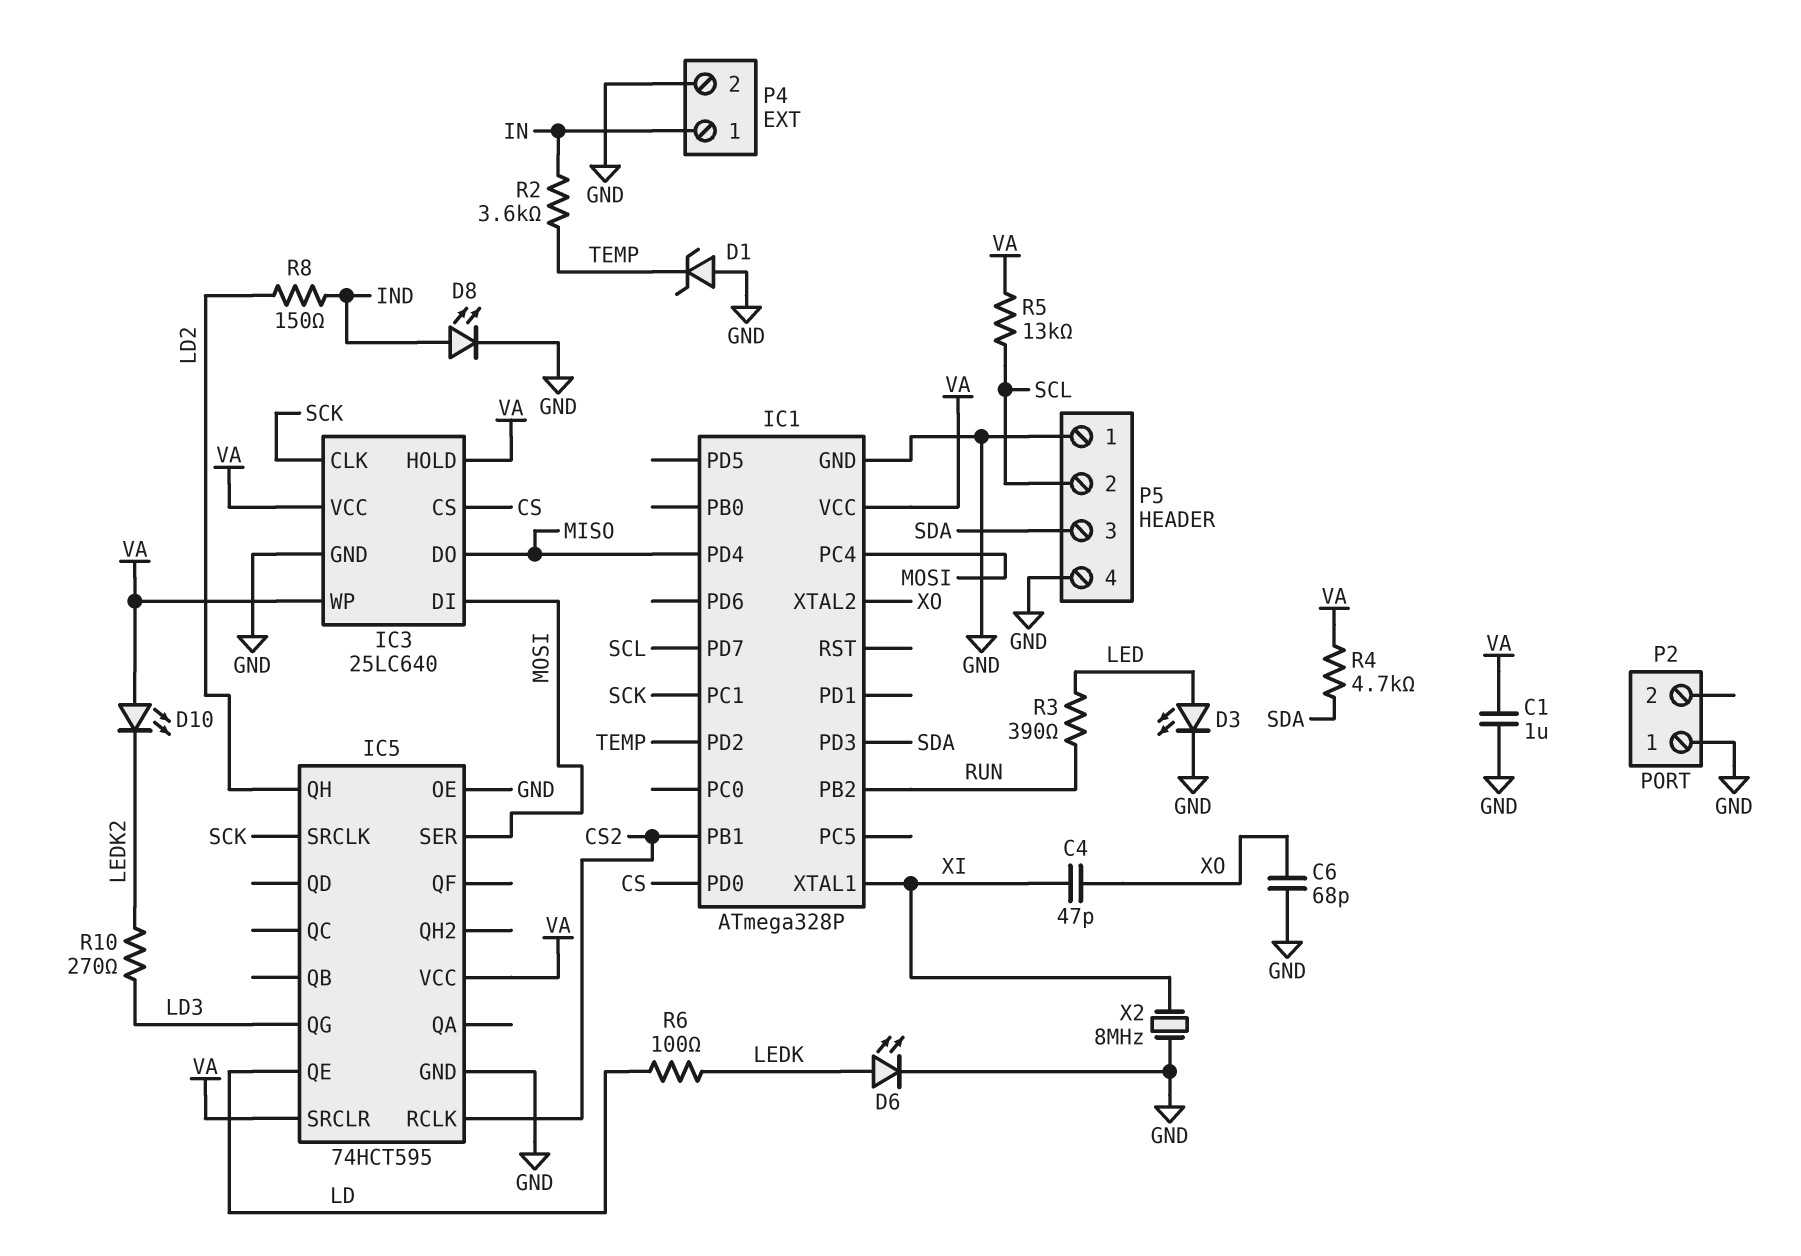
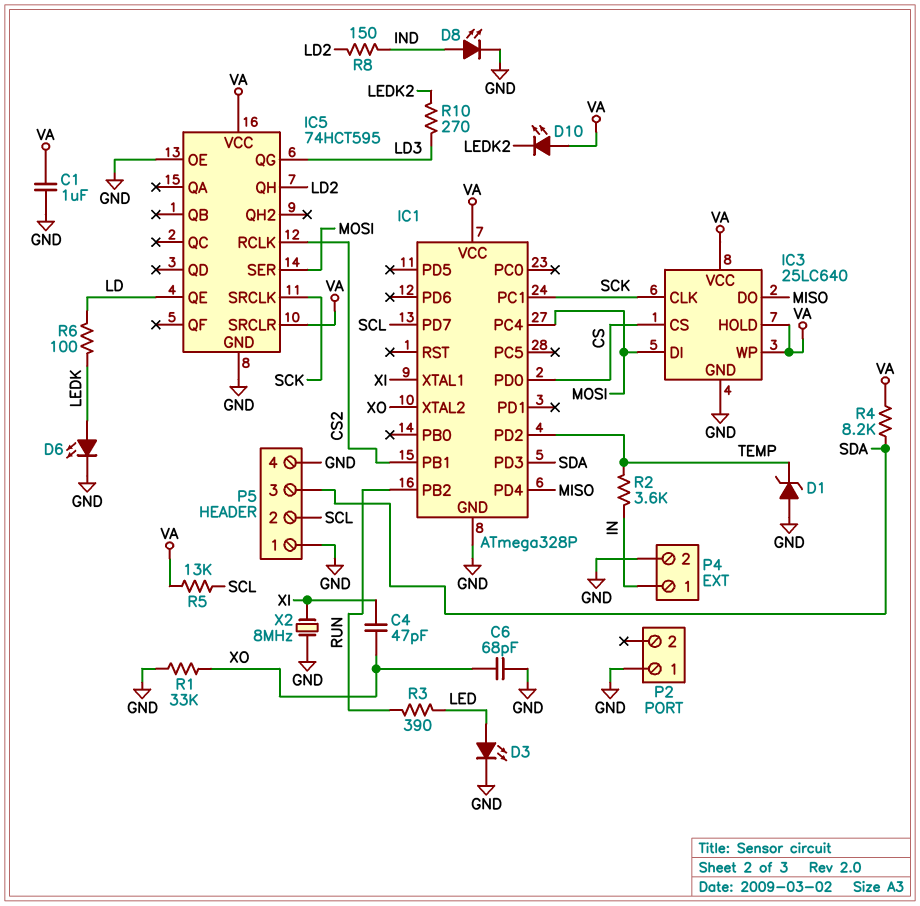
R1: none -> 33k (GND, XO)
R4: 4.7k (SDA, VA) -> 8.2k (SDA, VA)

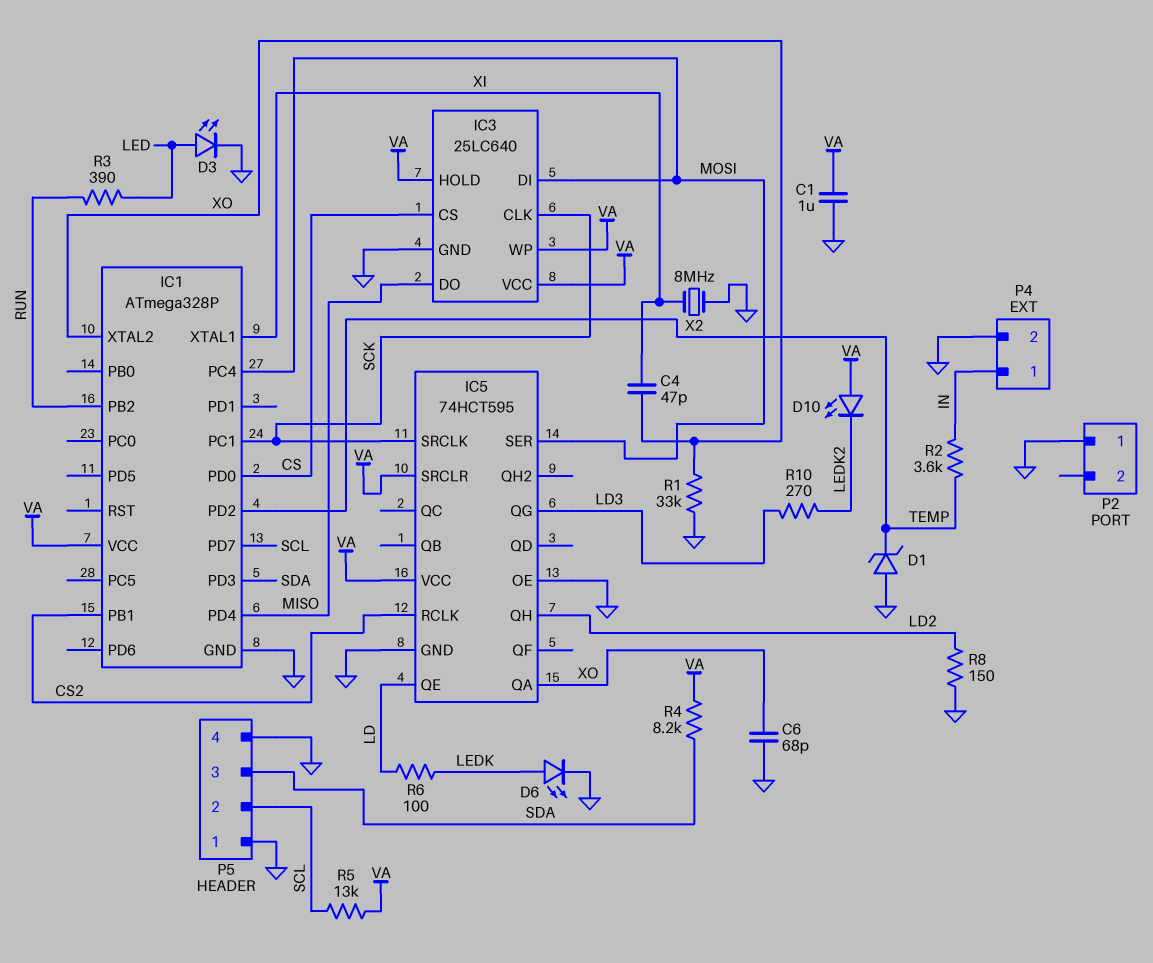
D8: LED (A IND, K GND) -> none
IC5 pin QA: none -> XO
R8: 150 (IND, LD2) -> 150 (GND, LD2)

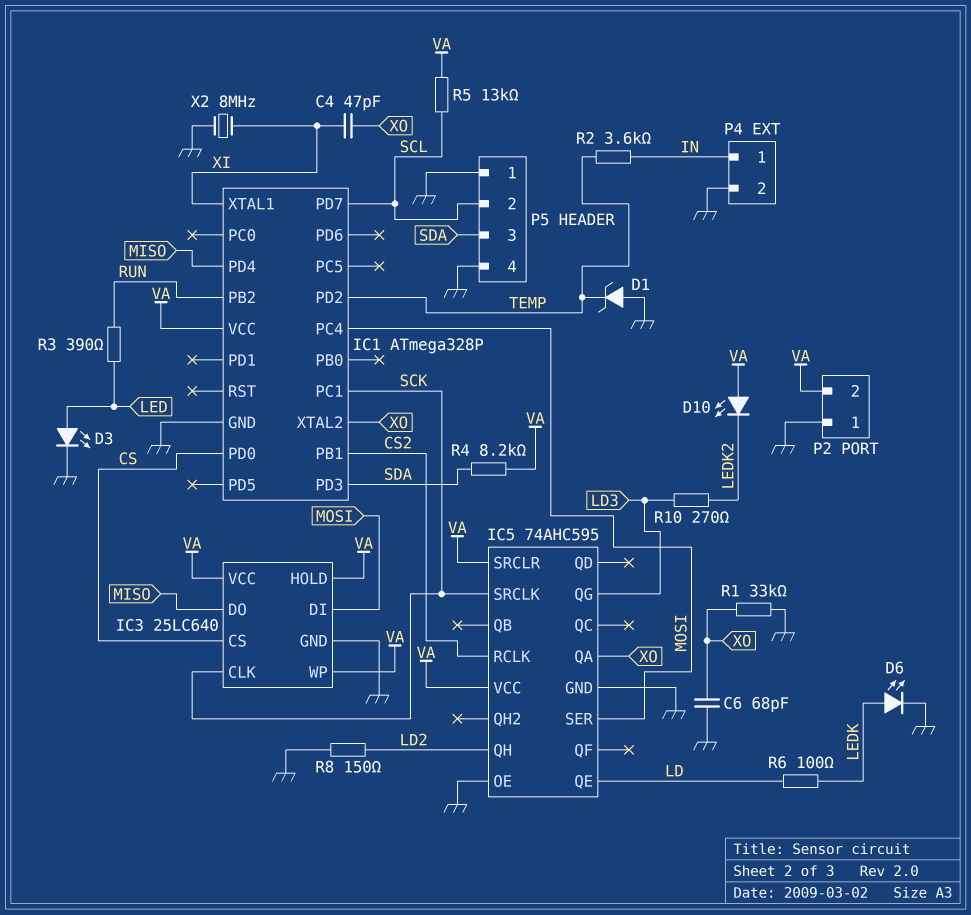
C1: 1uF (GND, VA) -> none
IC5: 74HCT595 -> 74AHC595
P2 pin 2: none -> VA

